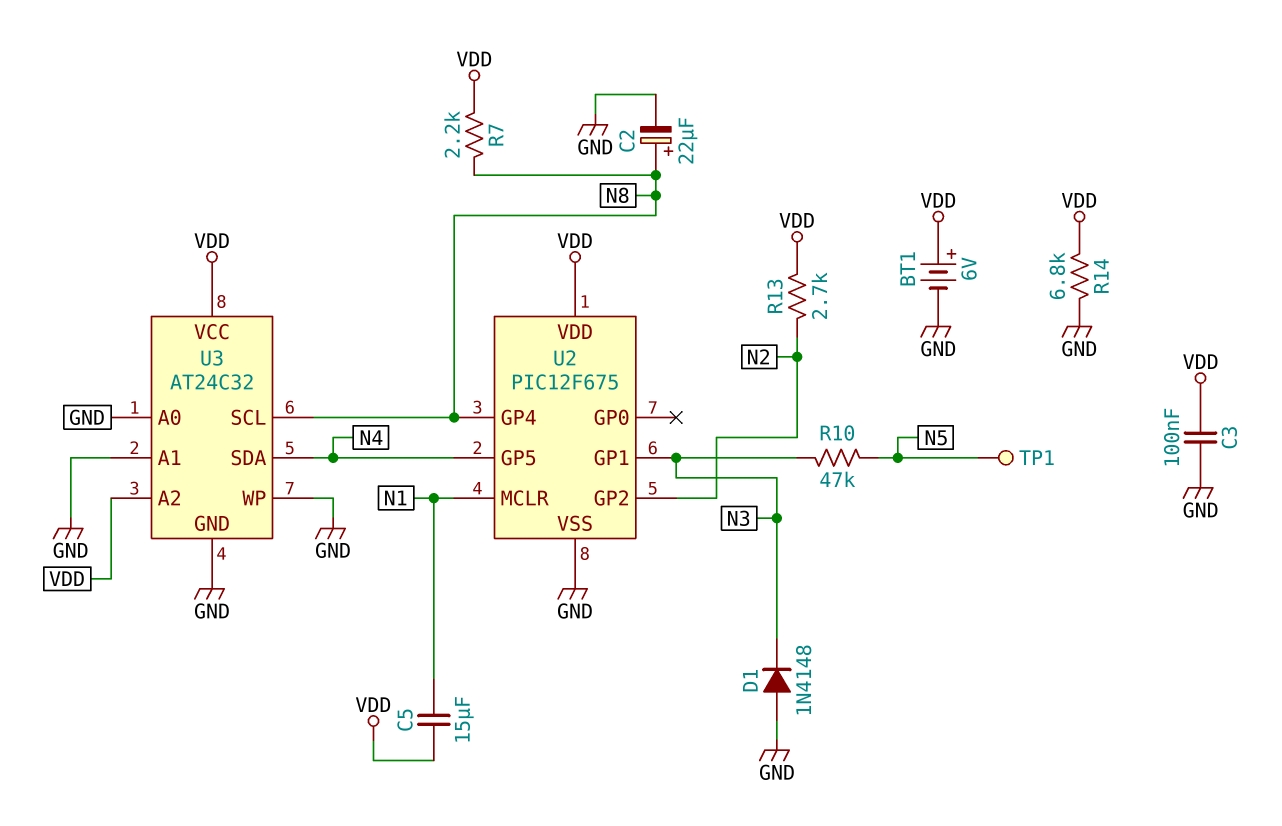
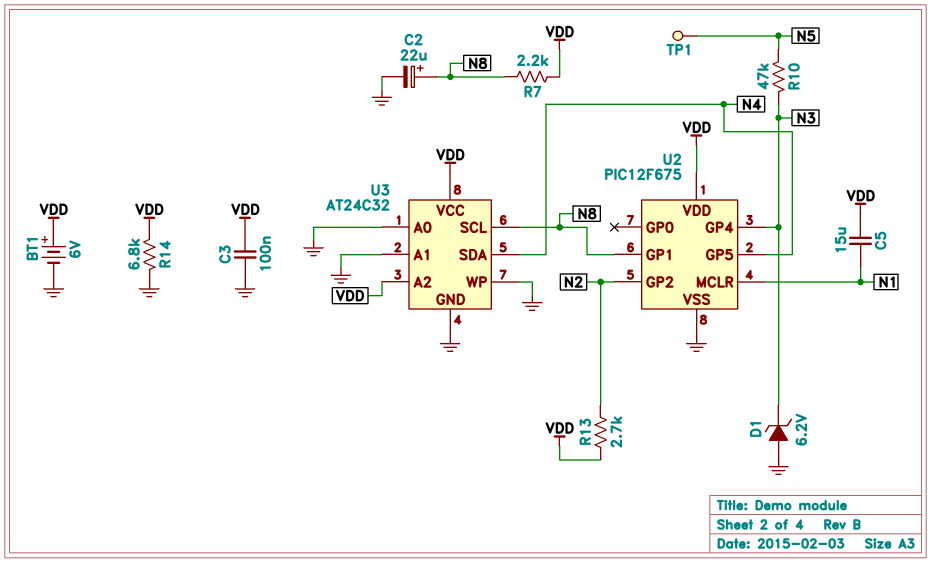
D1: diode 1N4148 (A GND, K N3) -> zener 6.2V (A GND, K N3)
U2 pin GP1: N3 -> N8
U2 pin GP4: N8 -> N3

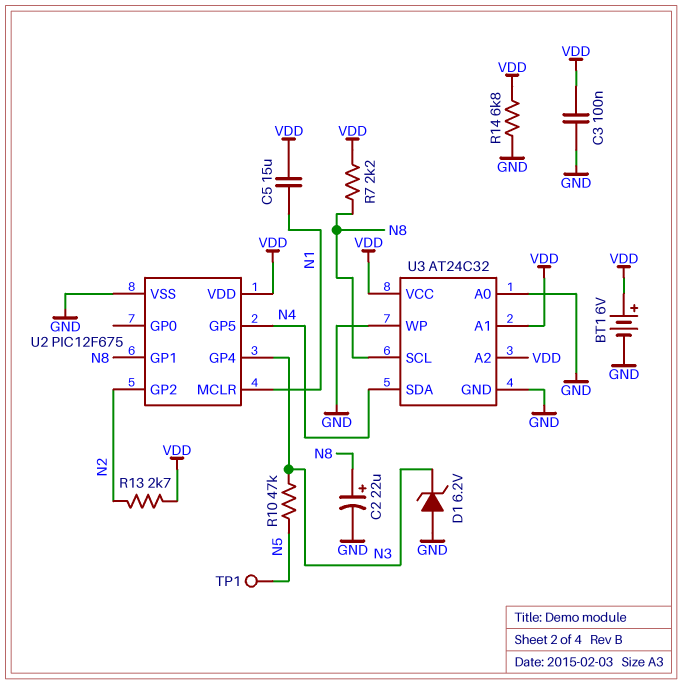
U3 pin A1: GND -> VDD

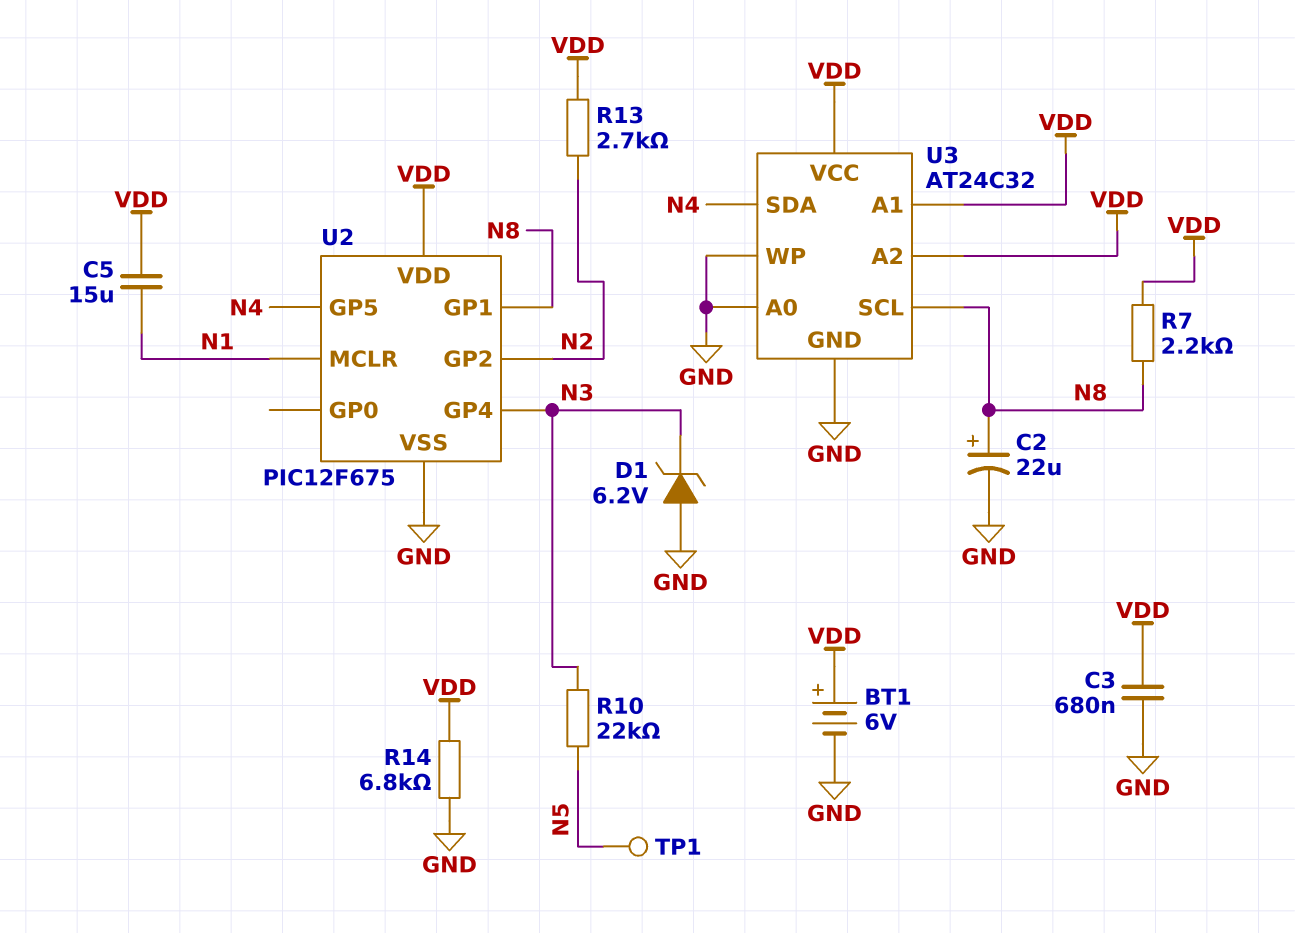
C3: 100nF (GND, VDD) -> 680nF (GND, VDD)
R10: 47k (N3, N5) -> 22k (N3, N5)

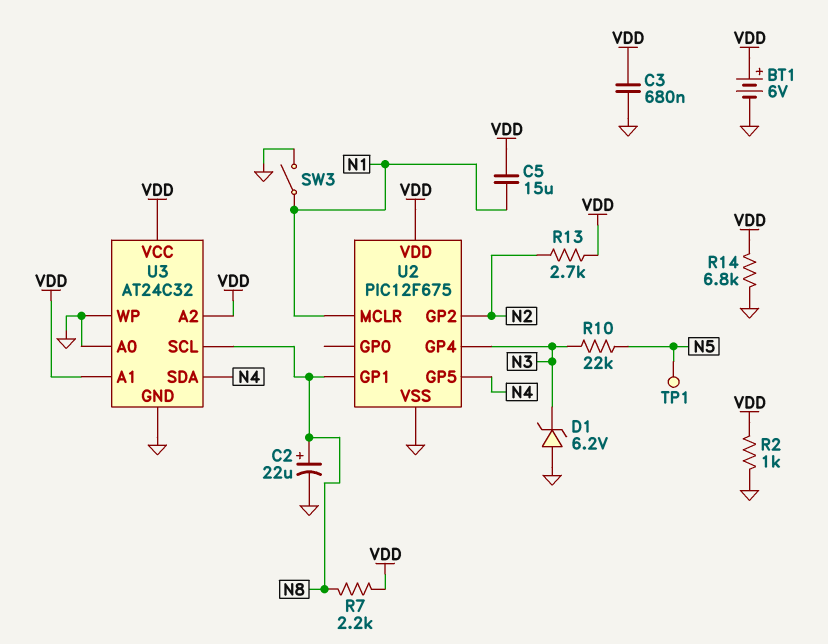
R2: none -> 1k (GND, VDD)
SW3: none -> switch (GND, N1)

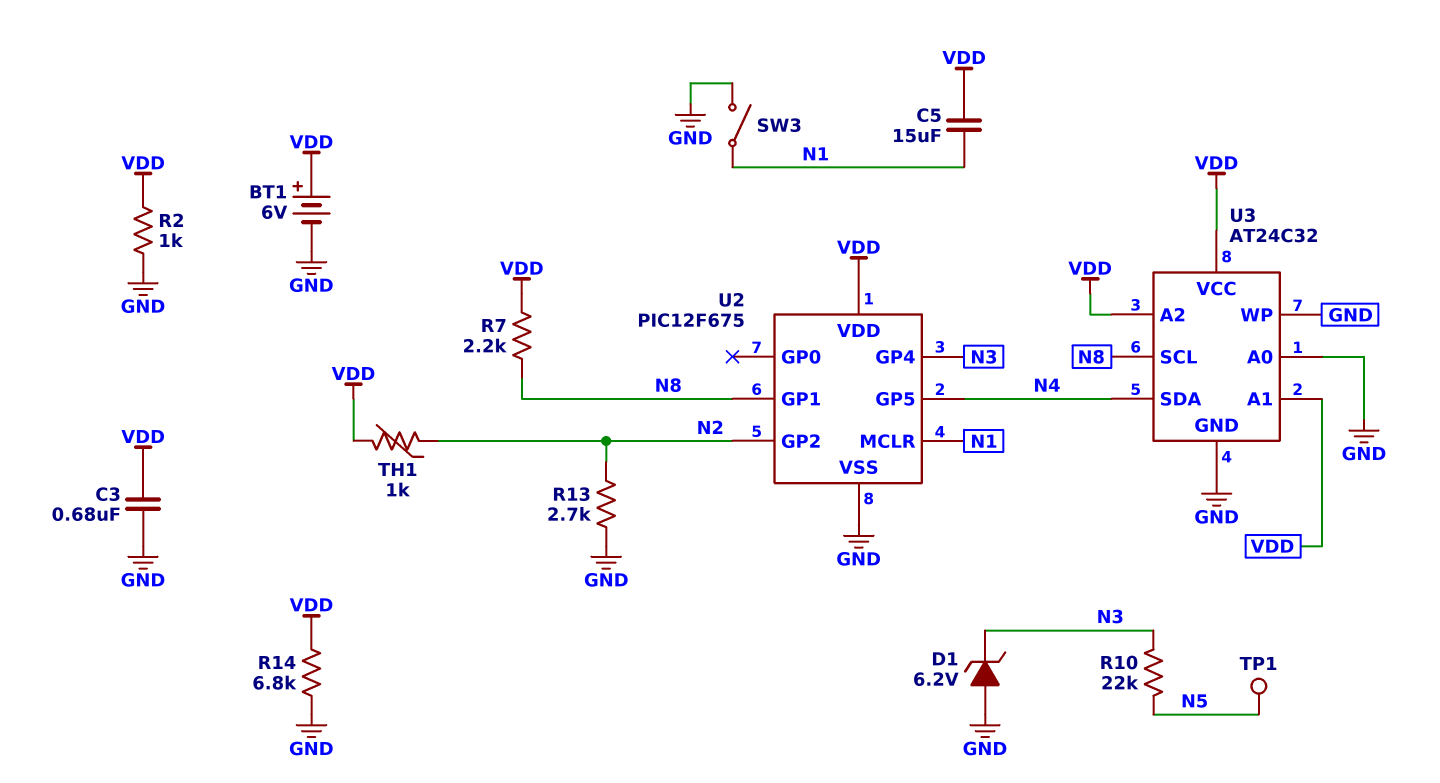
C2: 22uF (plus N8, minus GND) -> none
R13: 2.7k (N2, VDD) -> 2.7k (GND, N2)
TH1: none -> 1k (N2, VDD)

